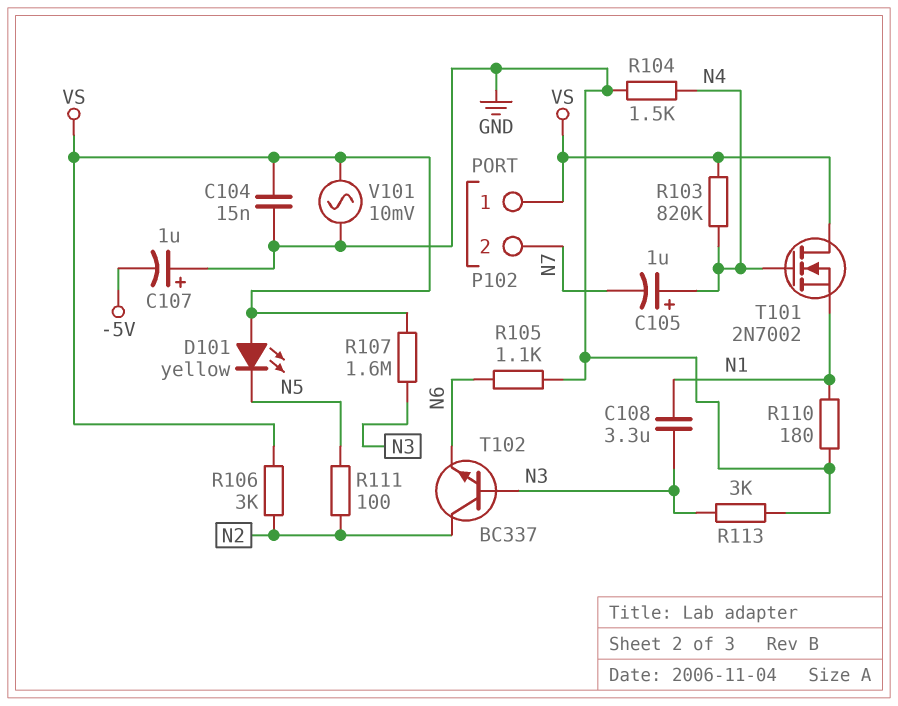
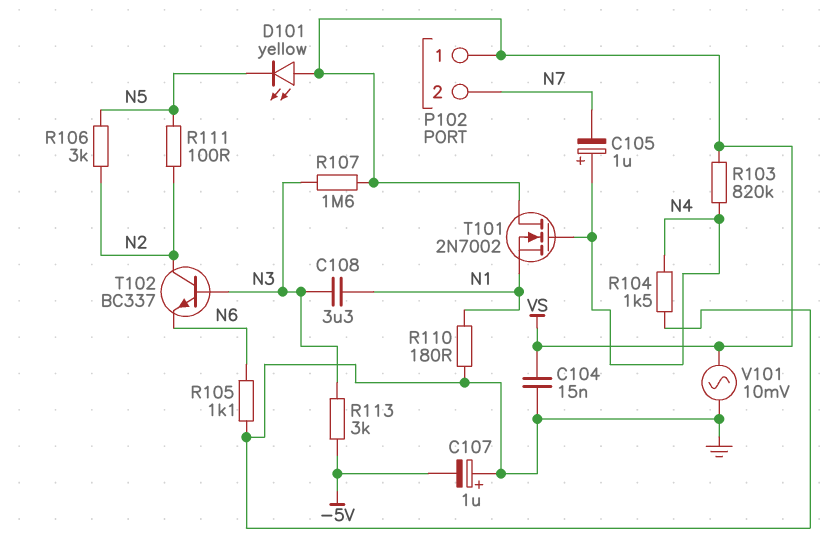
R106: 3k (N2, VS) -> 3k (N2, N5)
R113: 3k (GND, N3) -> 3k (-5V, N3)

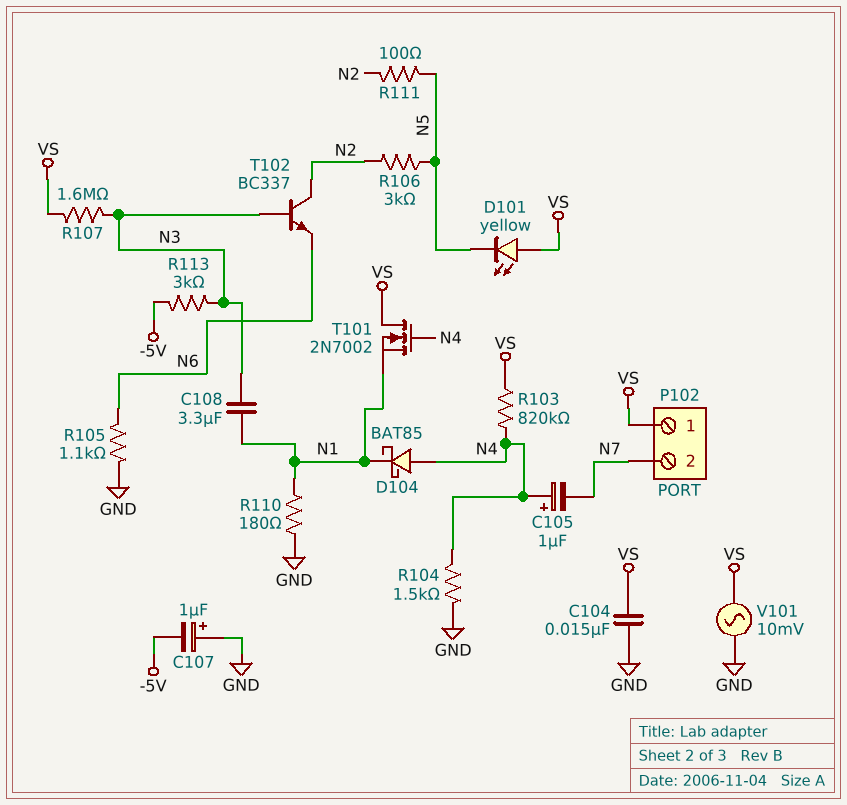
D104: none -> schottky BAT85 (A N4, K N1)

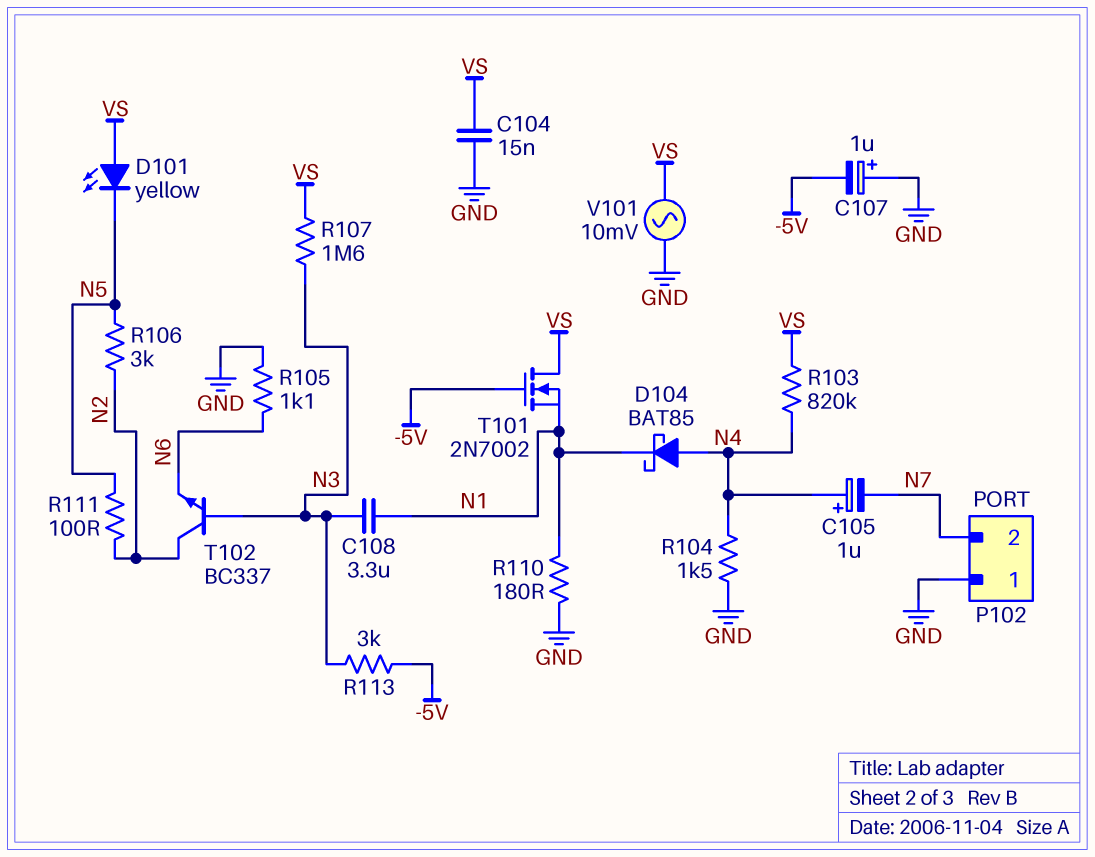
P102 pin 1: VS -> GND
T101: NMOS 2N7002 (G N4, D VS, S N1) -> NMOS 2N7002 (G -5V, D VS, S N1)

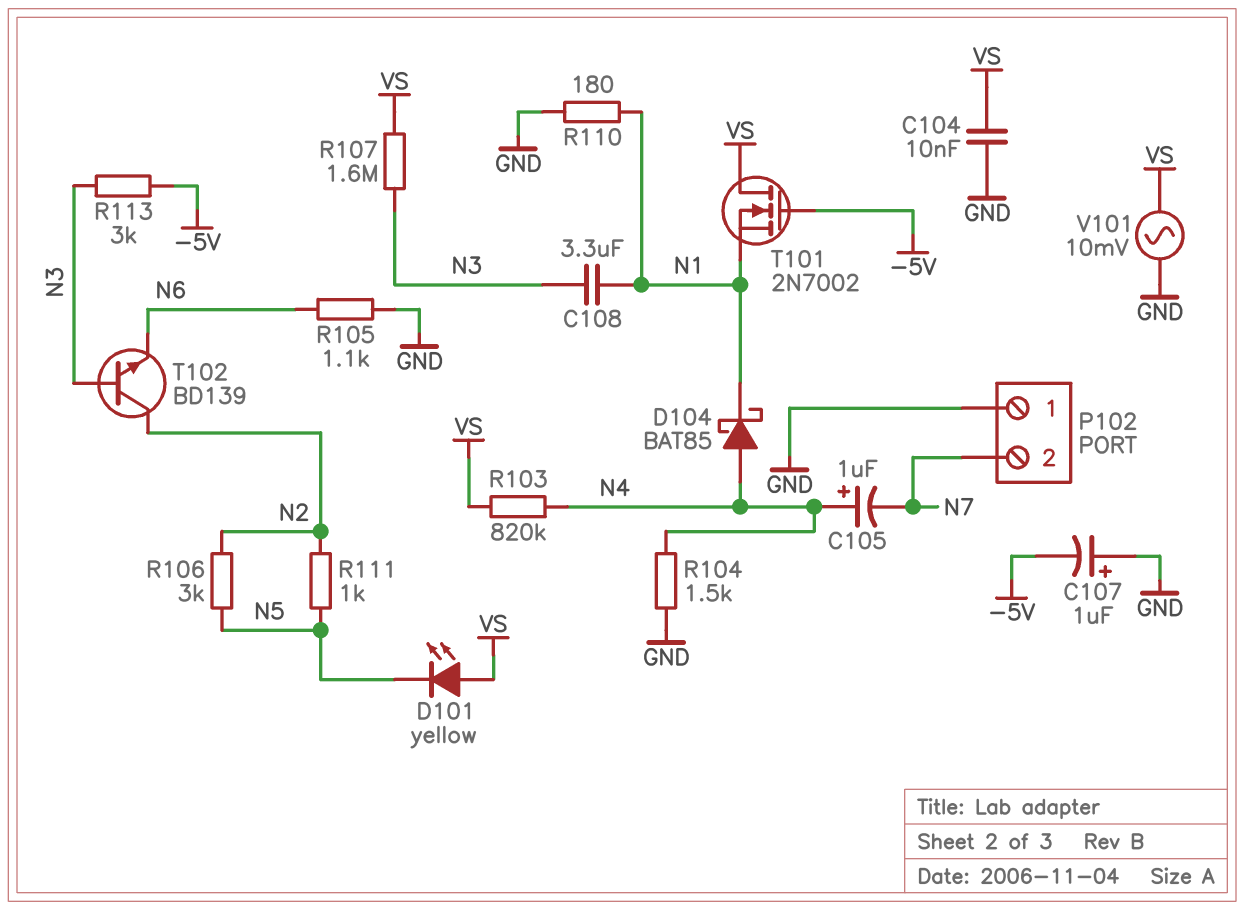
C104: 15nF (GND, VS) -> 10nF (GND, VS)
R111: 100 (N2, N5) -> 1k (N2, N5)
T102: NPN BC337 (B N3, C N2, E N6) -> NPN BD139 (B N3, C N2, E N6)

